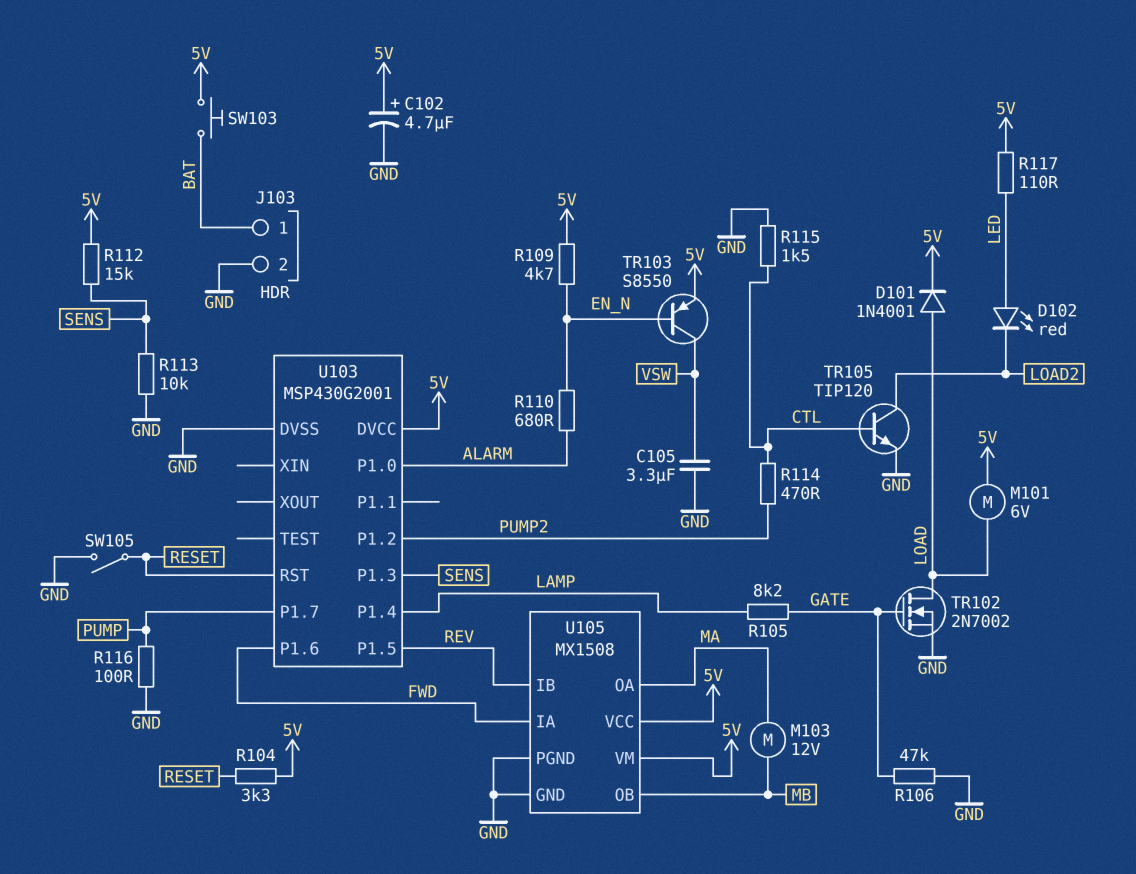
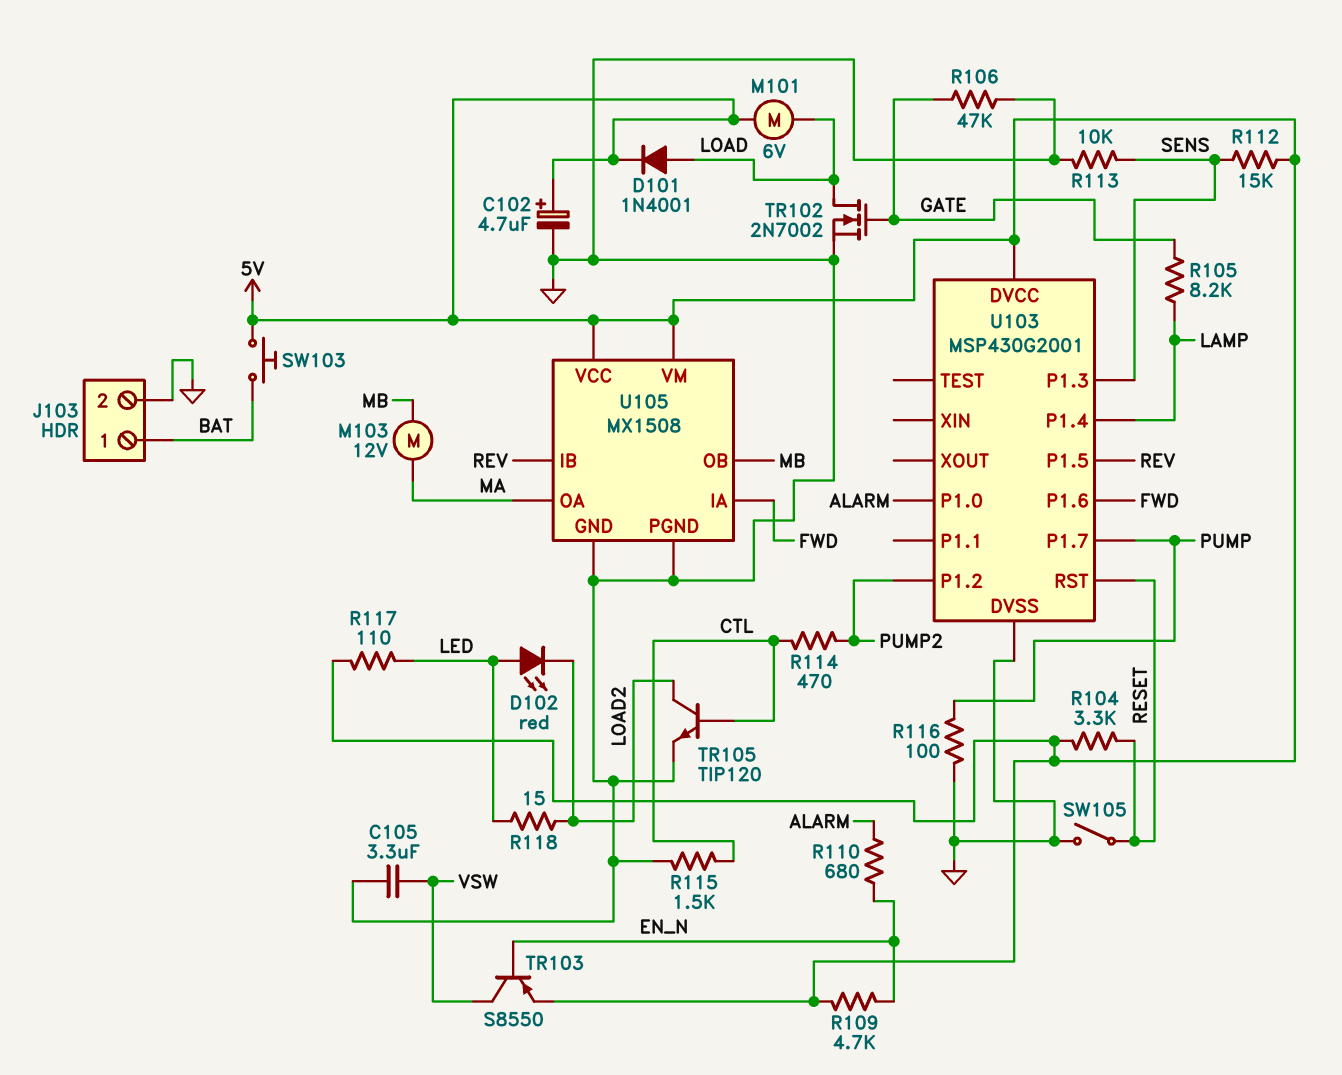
R118: none -> 15 (LED, LOAD2)

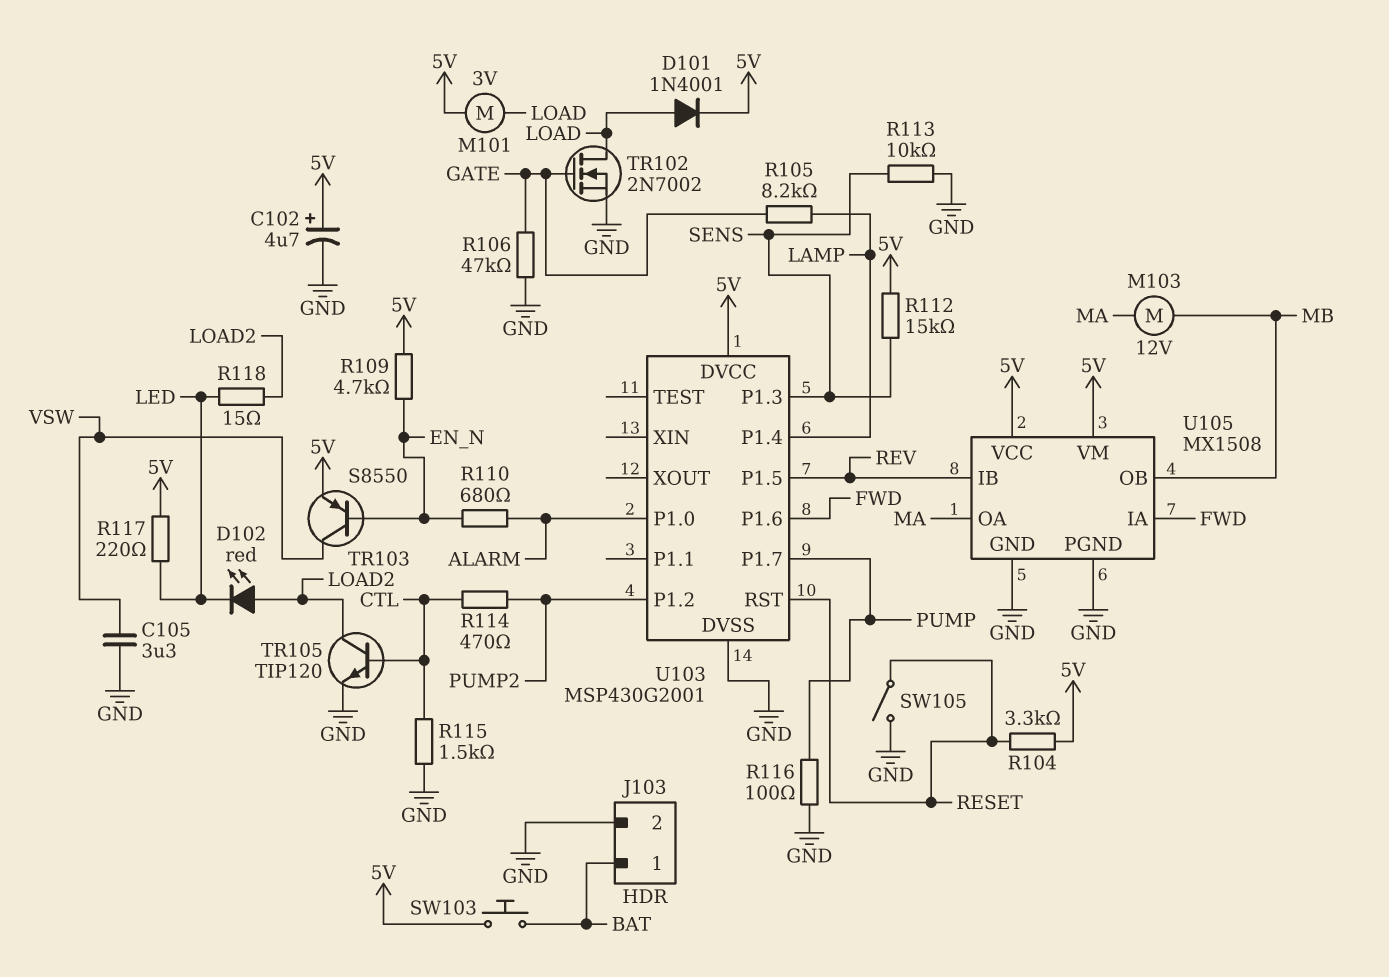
D102: LED red (A LED, K LOAD2) -> LED red (A LOAD2, K LED)
M101: motor 6V (5V, LOAD) -> motor 3V (5V, LOAD)
R117: 110 (5V, LED) -> 220 (5V, LED)

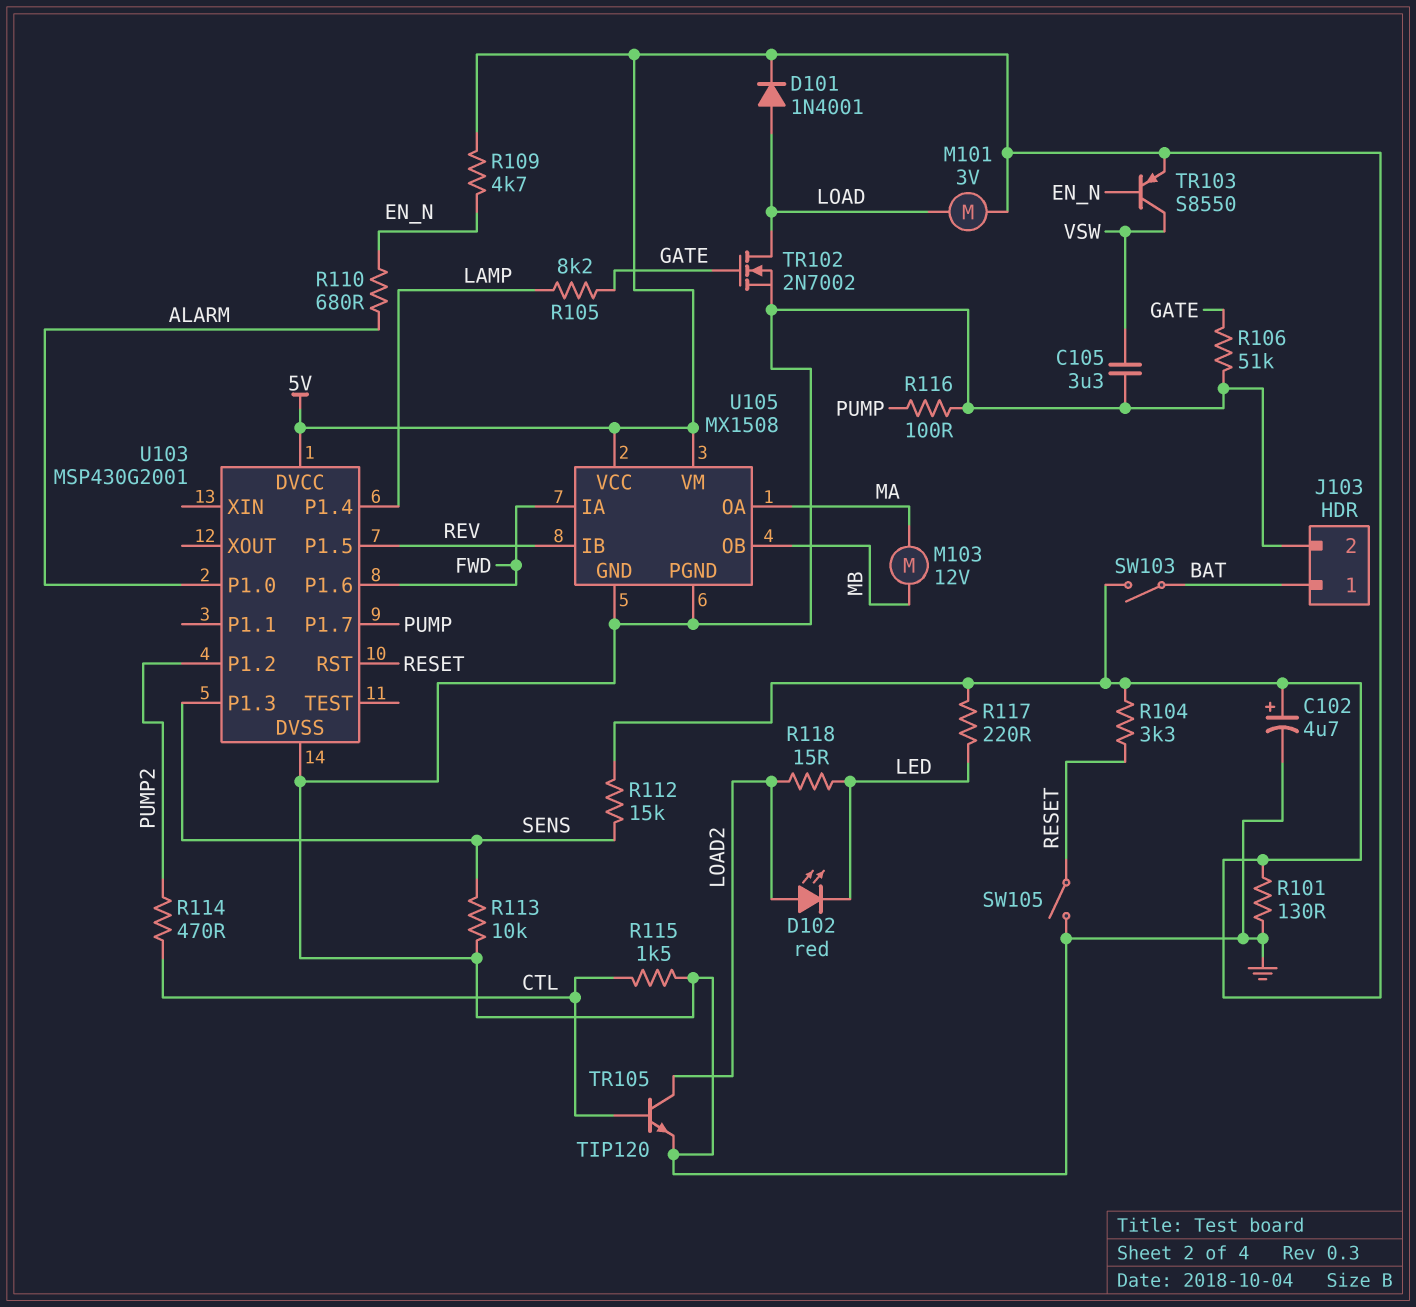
R101: none -> 130 (5V, GND)
R106: 47k (GATE, GND) -> 51k (GATE, GND)
SW103: button (5V, BAT) -> switch (5V, BAT)

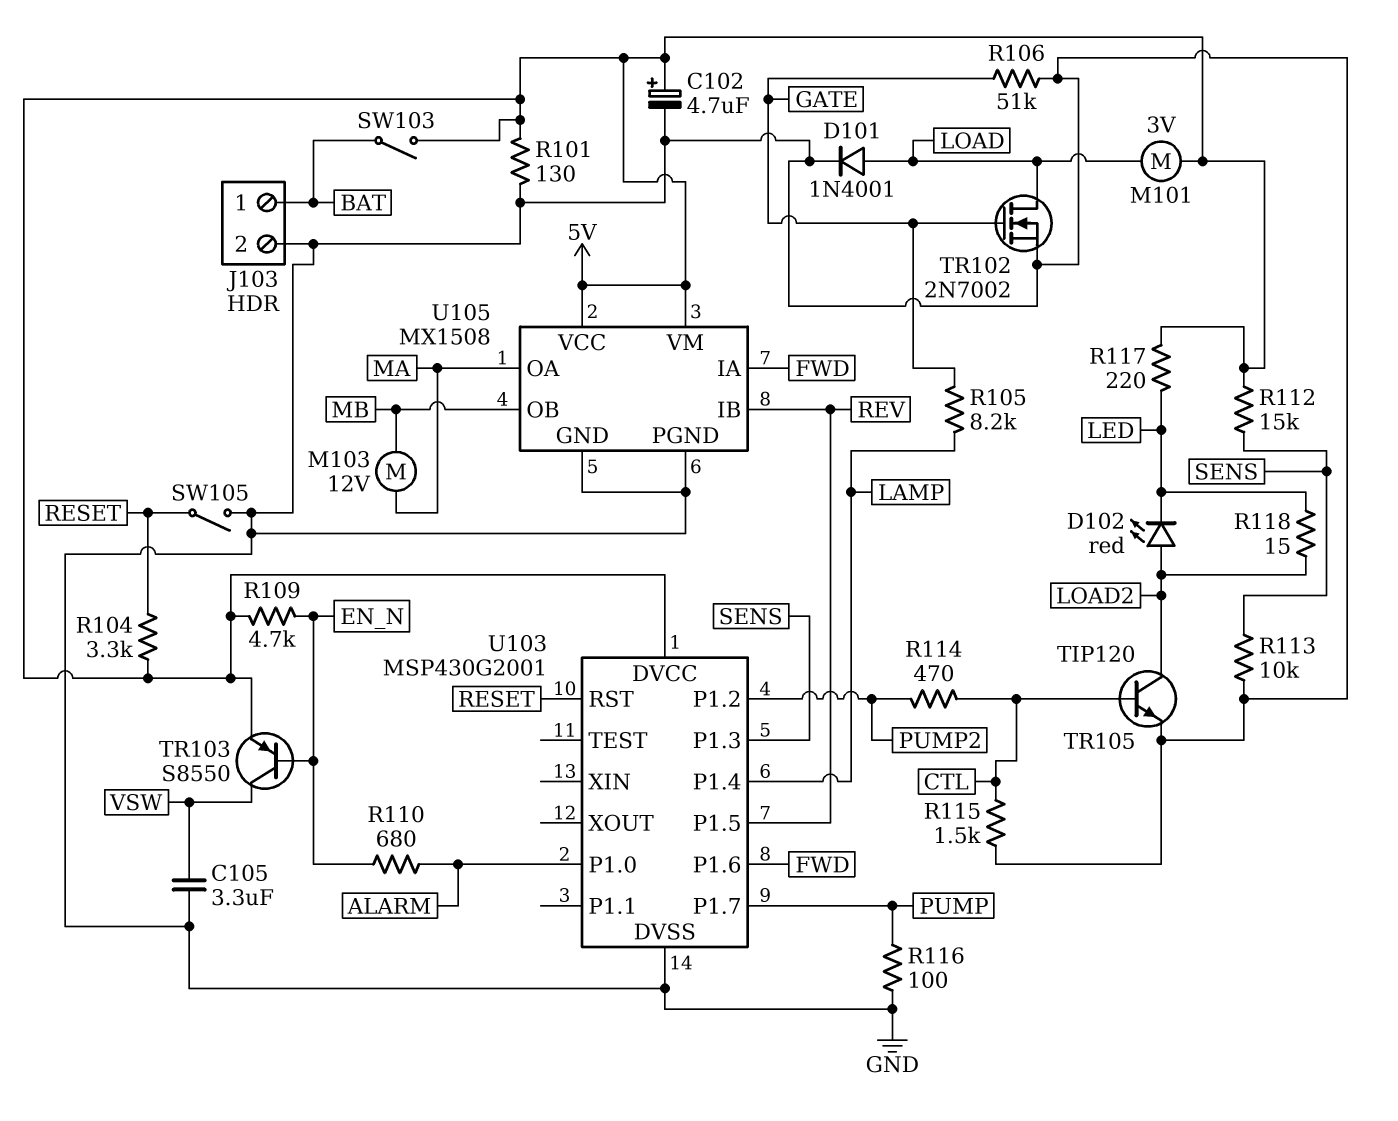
D101: diode 1N4001 (A LOAD, K 5V) -> diode 1N4001 (A LOAD, K GND)

